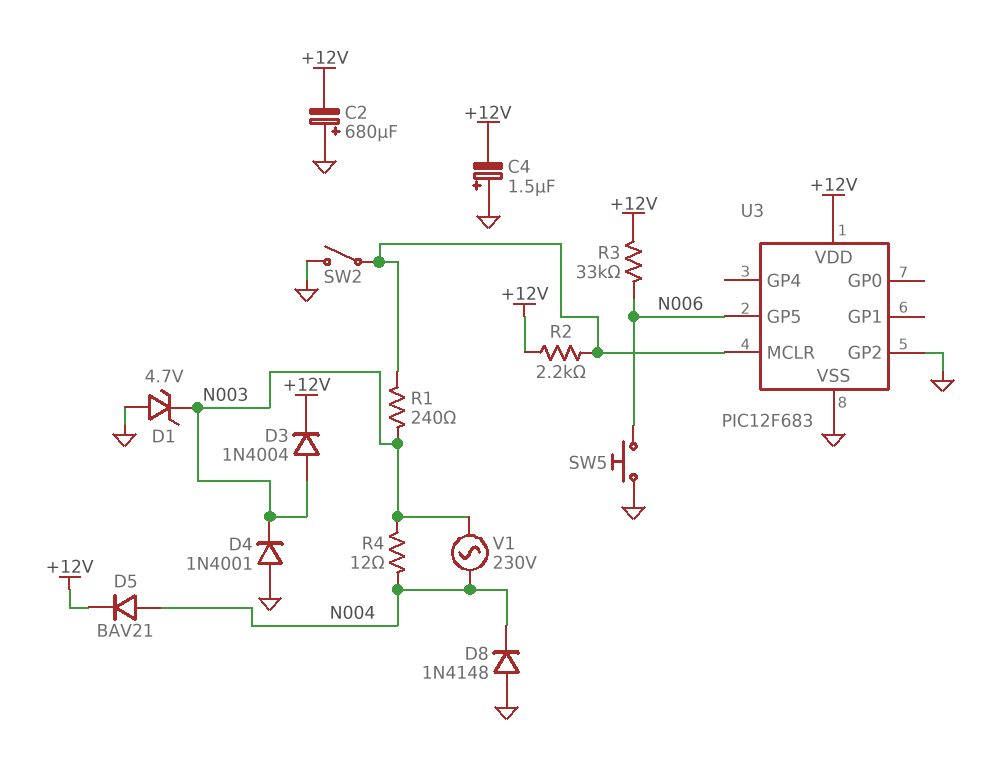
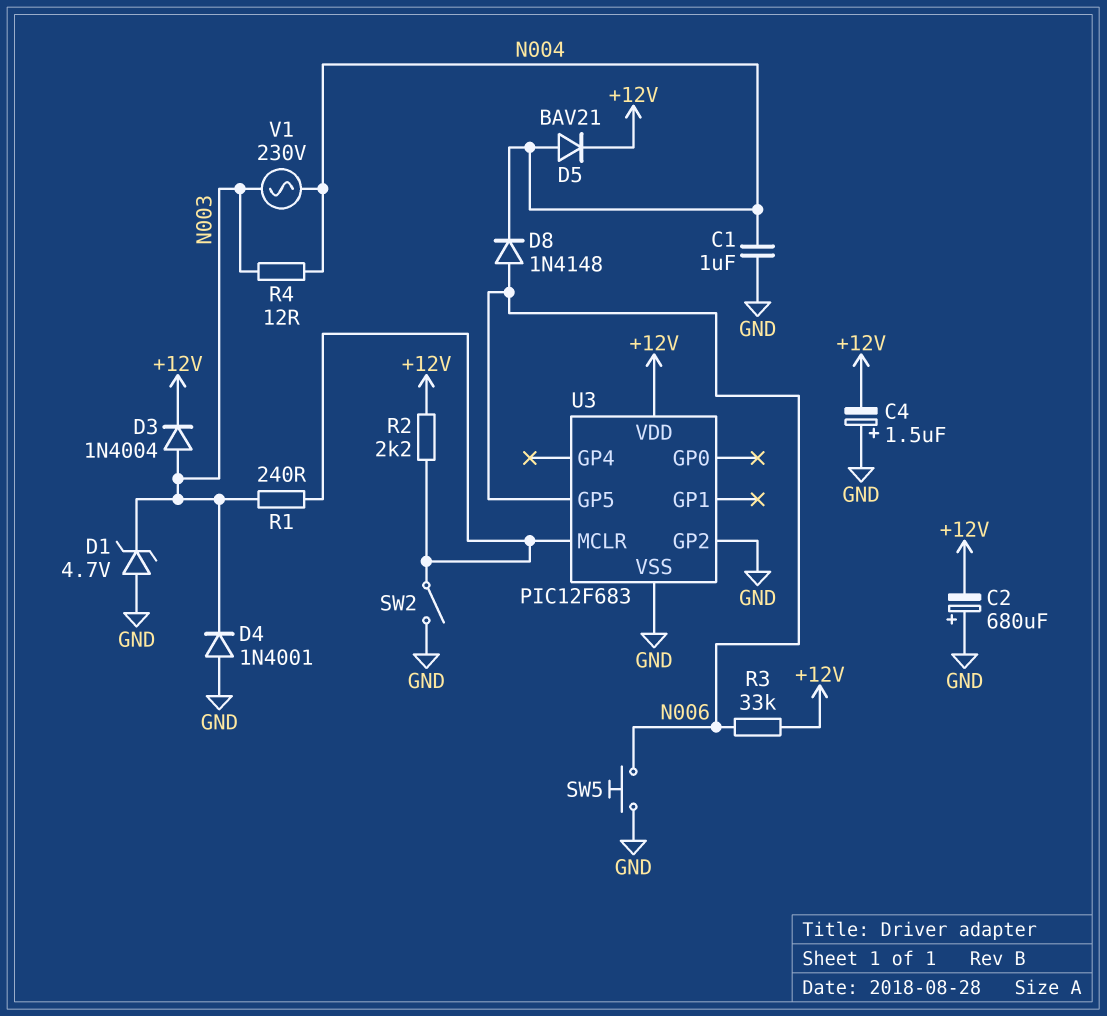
C1: none -> 1uF (GND, N004)
D8: diode 1N4148 (A GND, K N004) -> diode 1N4148 (A N006, K N004)

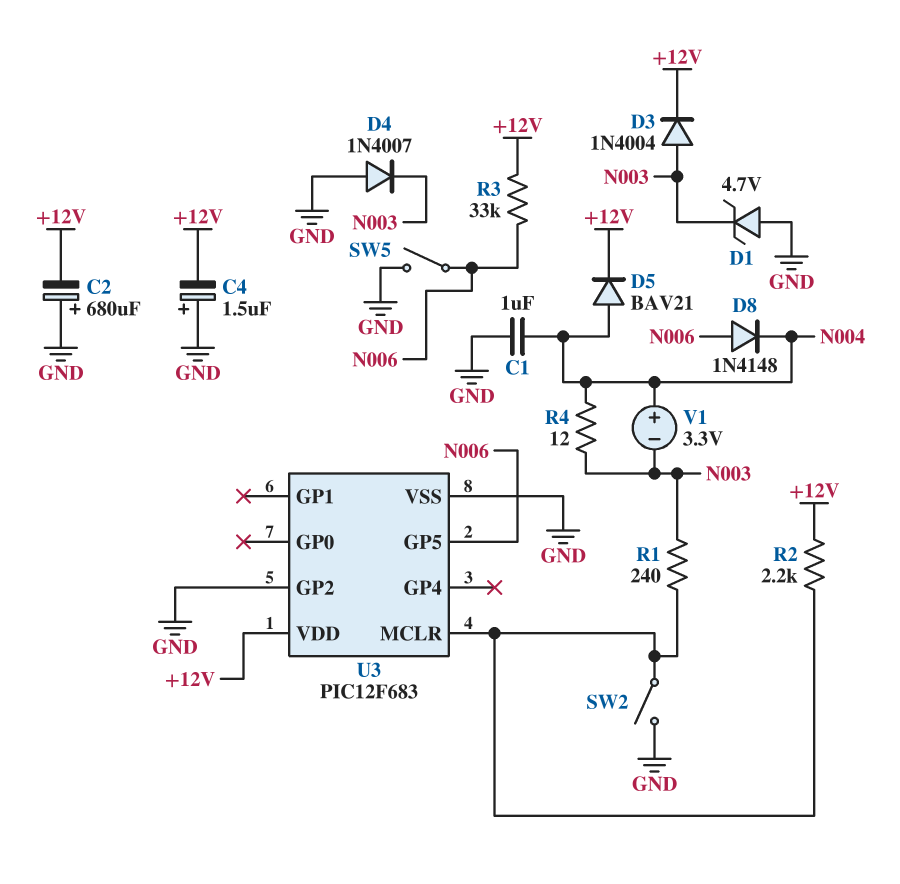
D4: diode 1N4001 (A GND, K N003) -> diode 1N4007 (A GND, K N003)
SW5: button (GND, N006) -> switch (GND, N006)
V1: AC 230V (N003, N004) -> 3.3V (plus N004, minus N003)

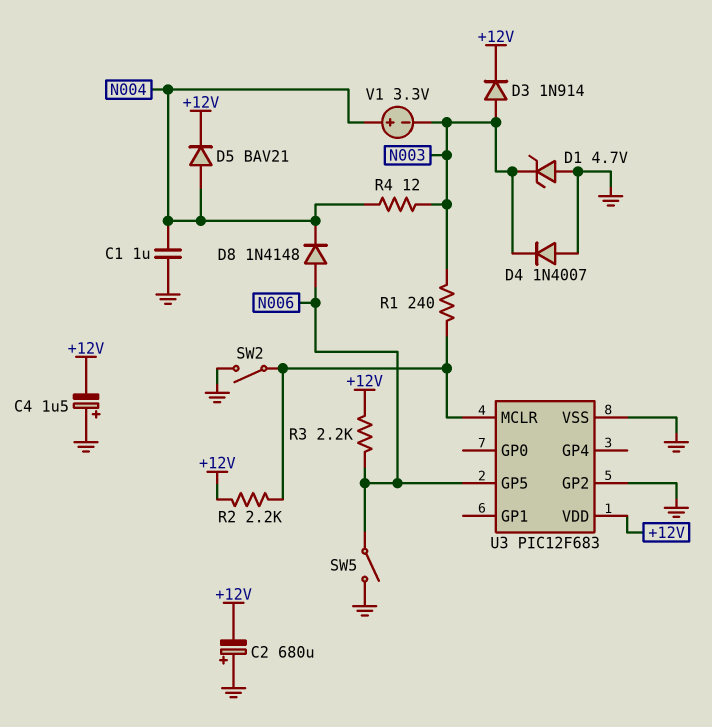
D3: diode 1N4004 (A N003, K +12V) -> diode 1N914 (A N003, K +12V)
R3: 33k (+12V, N006) -> 2.2k (+12V, N006)

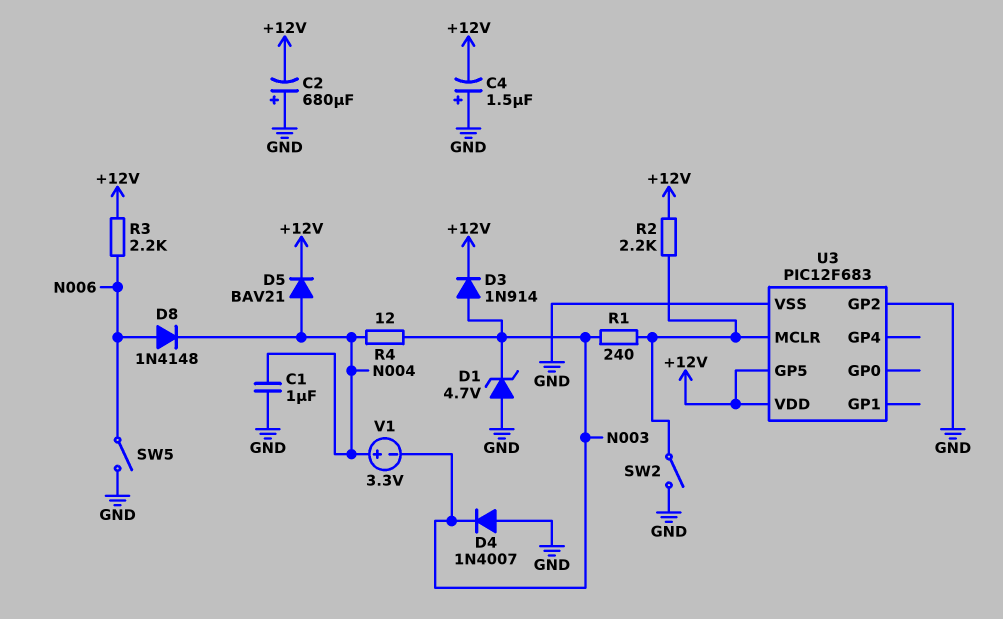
U3 pin GP5: N006 -> +12V

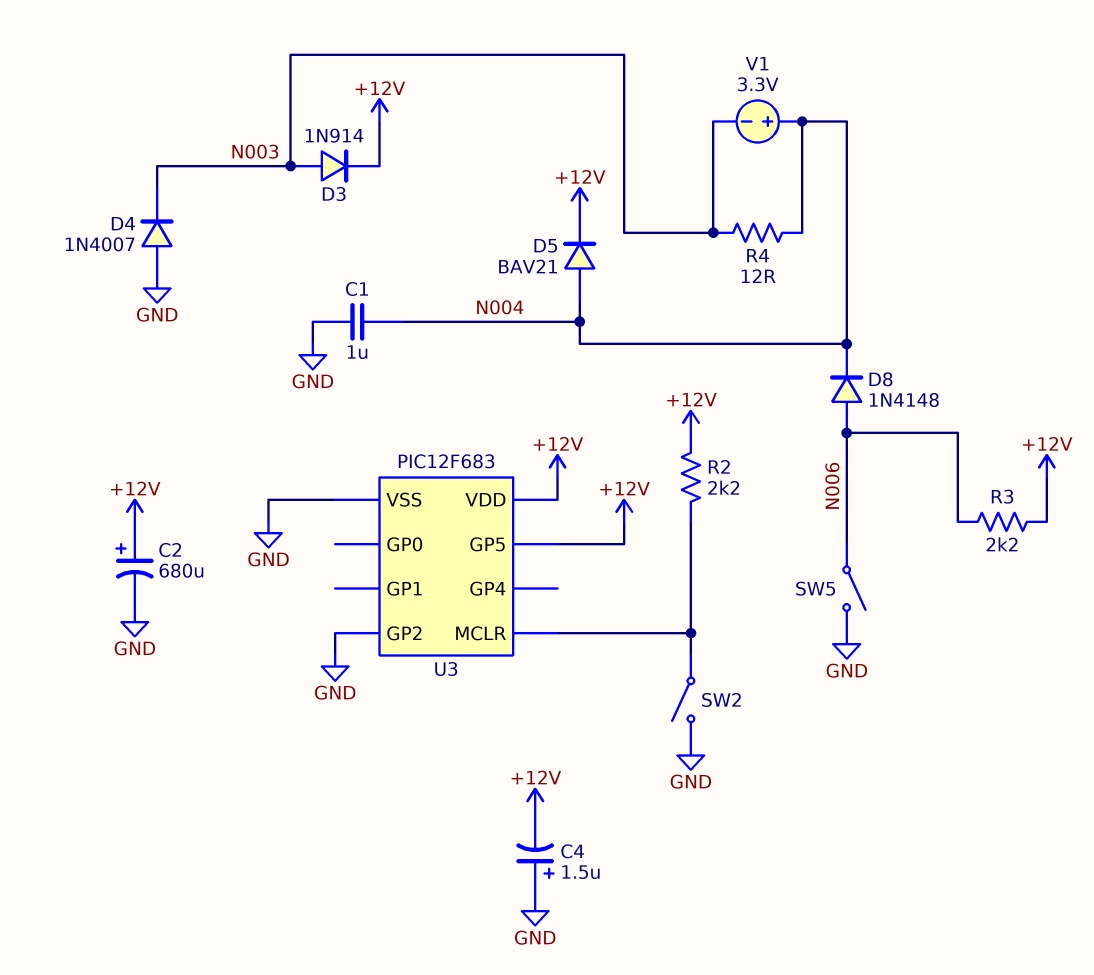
C2: 680uF (plus GND, minus +12V) -> 680uF (plus +12V, minus GND)
D1: zener 4.7V (A GND, K N003) -> none
R1: 240 (N003, U3/MCLR) -> none

